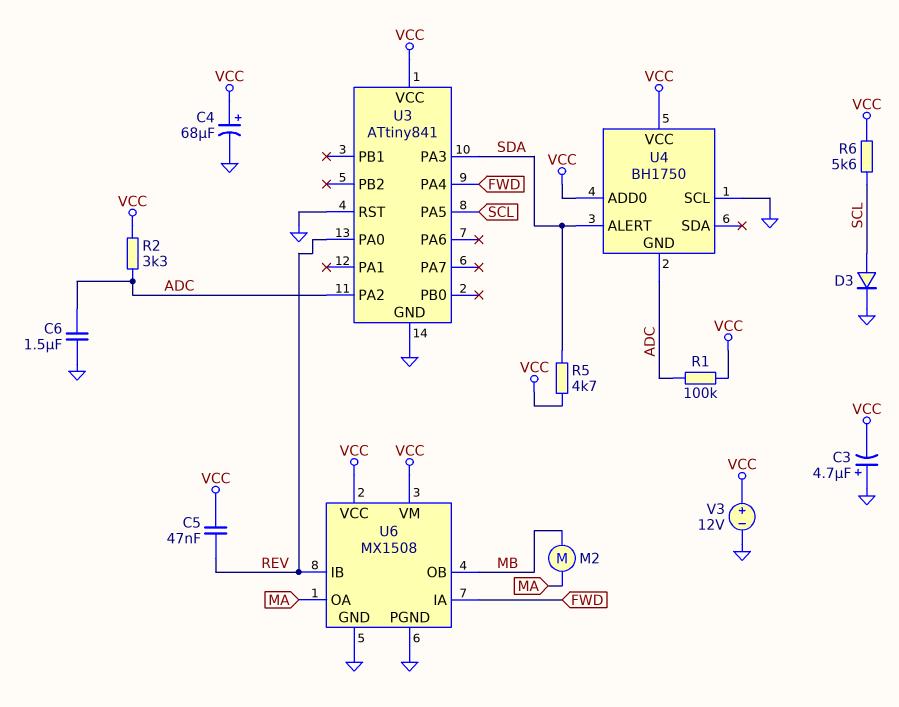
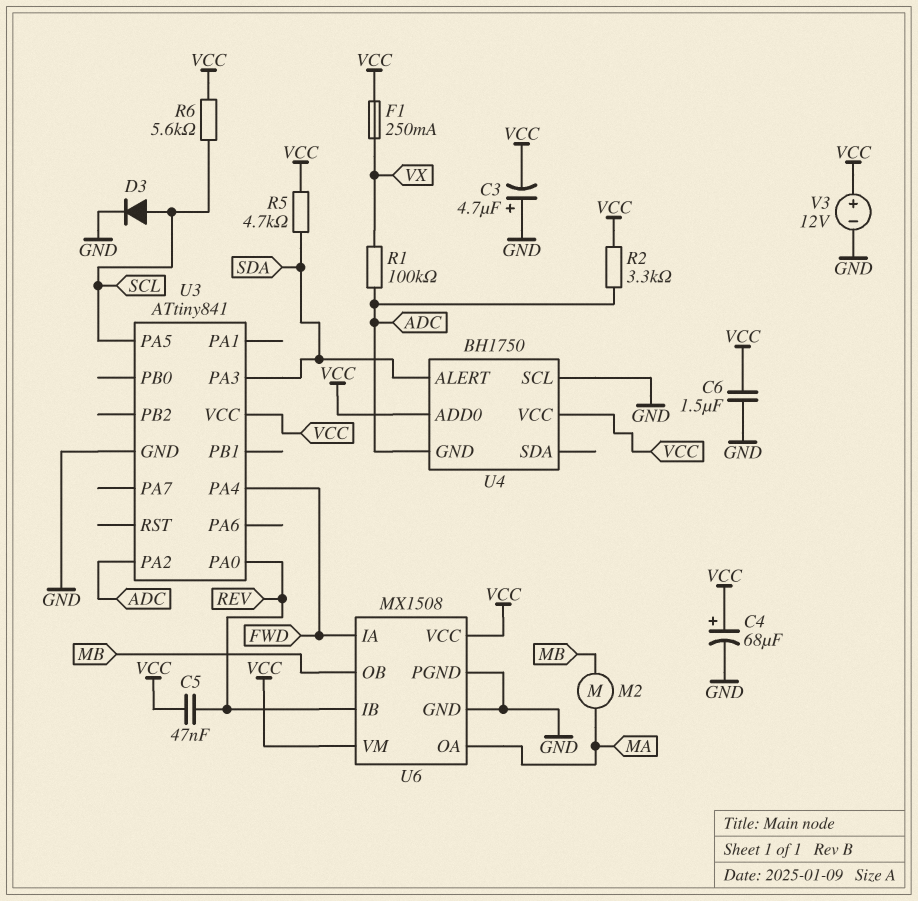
C6: 1.5uF (ADC, GND) -> 1.5uF (GND, VCC)
F1: none -> 250mA (VCC, VX)
R1: 100k (ADC, VCC) -> 100k (ADC, VX)
U3 pin RST: GND -> none

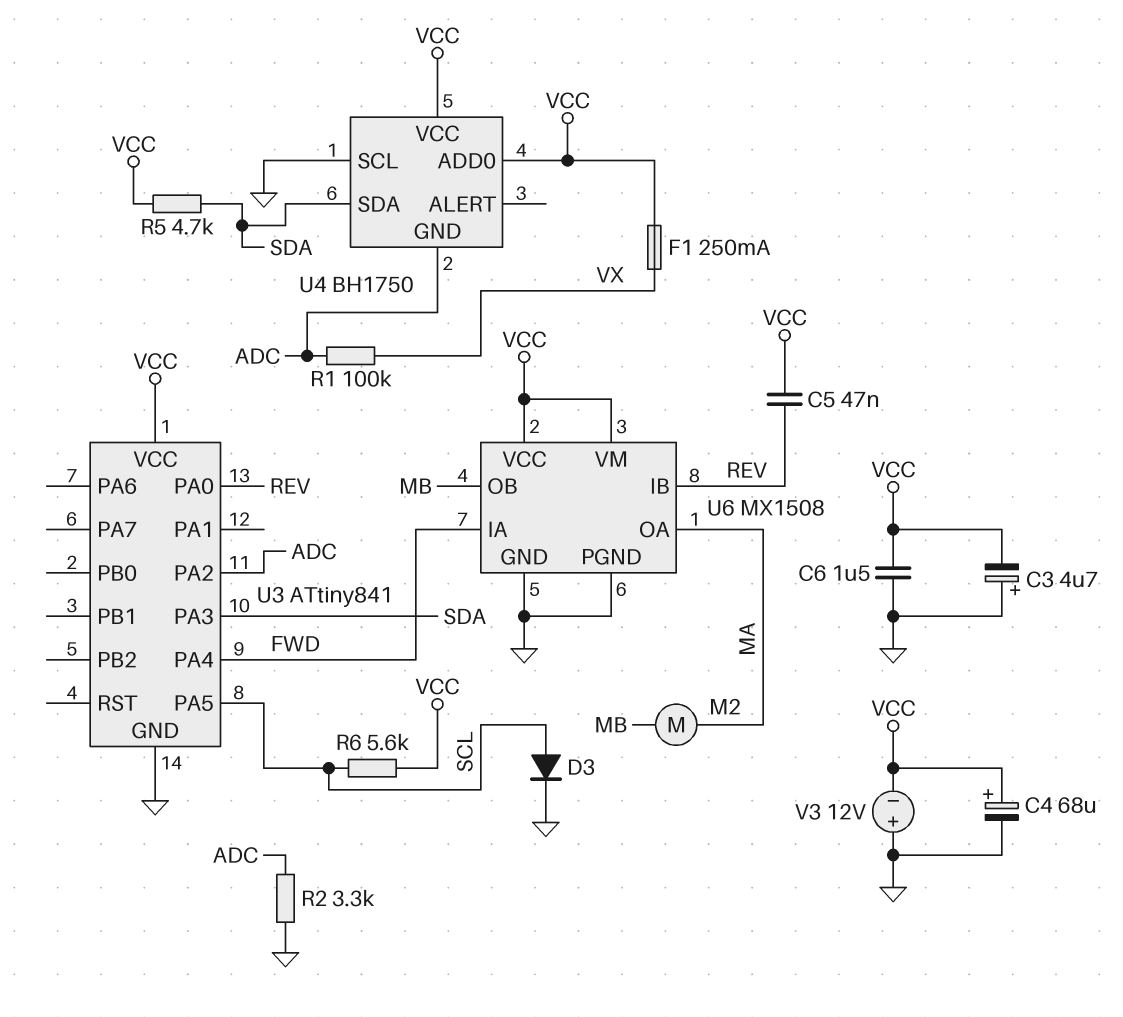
R2: 3.3k (ADC, VCC) -> 3.3k (ADC, GND)
U4 pin ALERT: SDA -> none
U4 pin SDA: none -> SDA
V3: 12V (plus VCC, minus GND) -> 12V (plus GND, minus VCC)

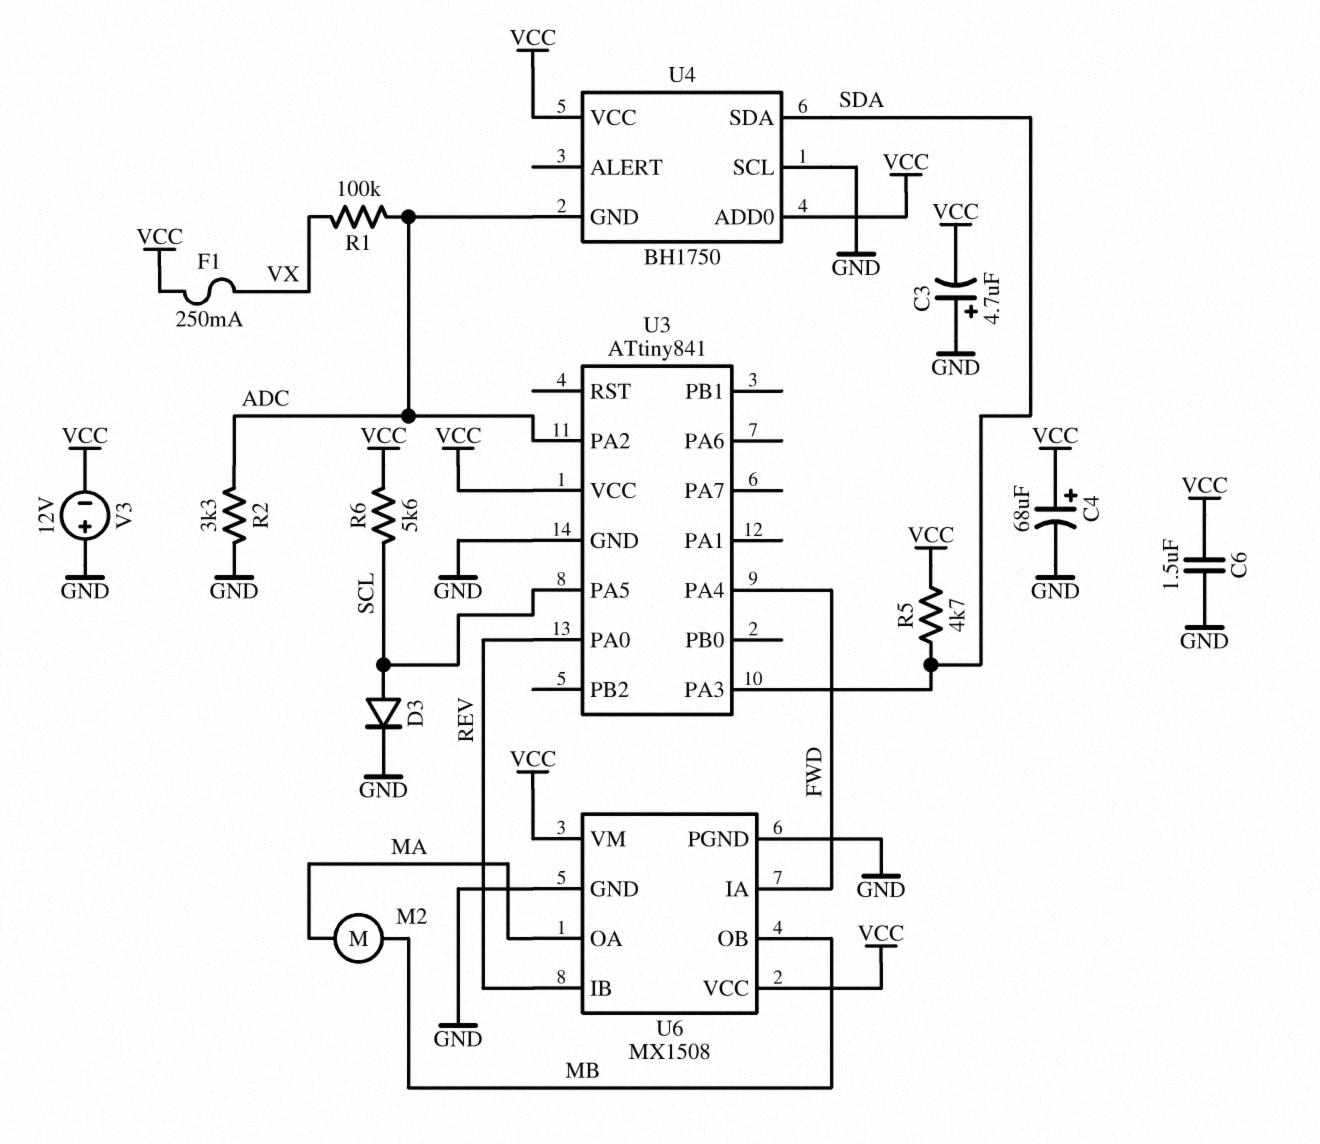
C5: 47nF (REV, VCC) -> none

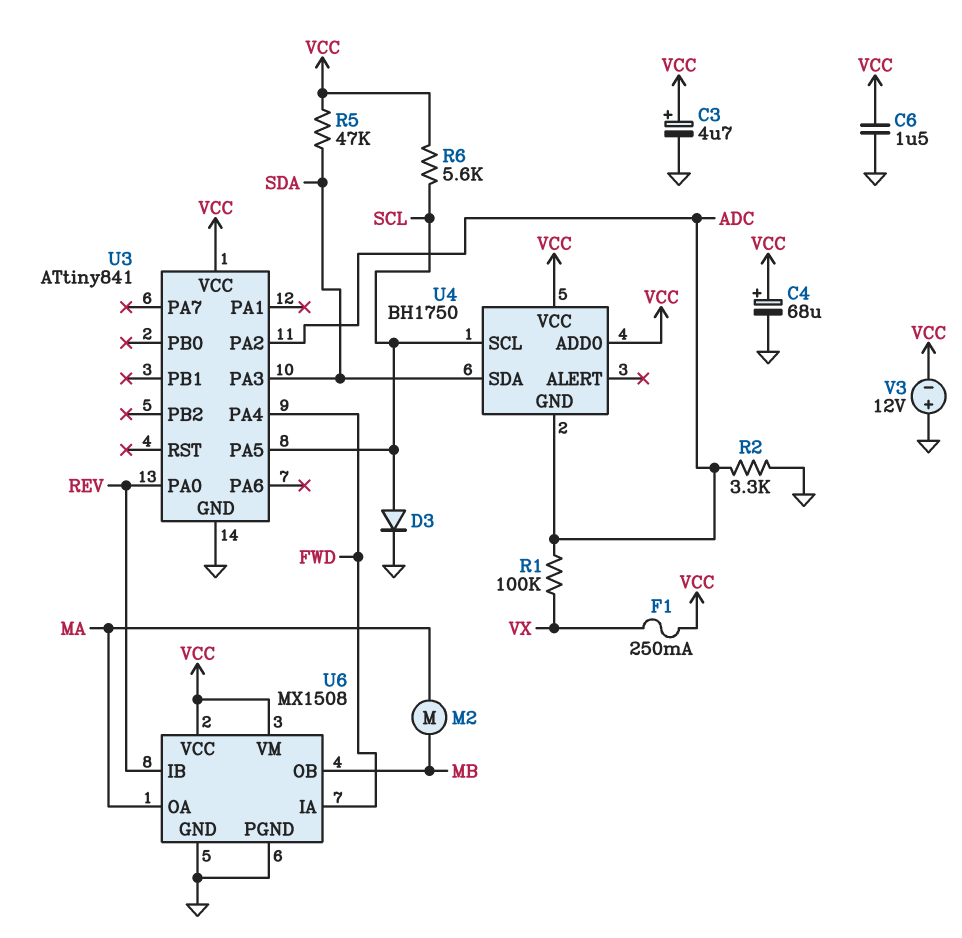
C3: 4.7uF (plus GND, minus VCC) -> 4.7uF (plus VCC, minus GND)
R5: 4.7k (SDA, VCC) -> 47k (SDA, VCC)
U4 pin SCL: GND -> SCL

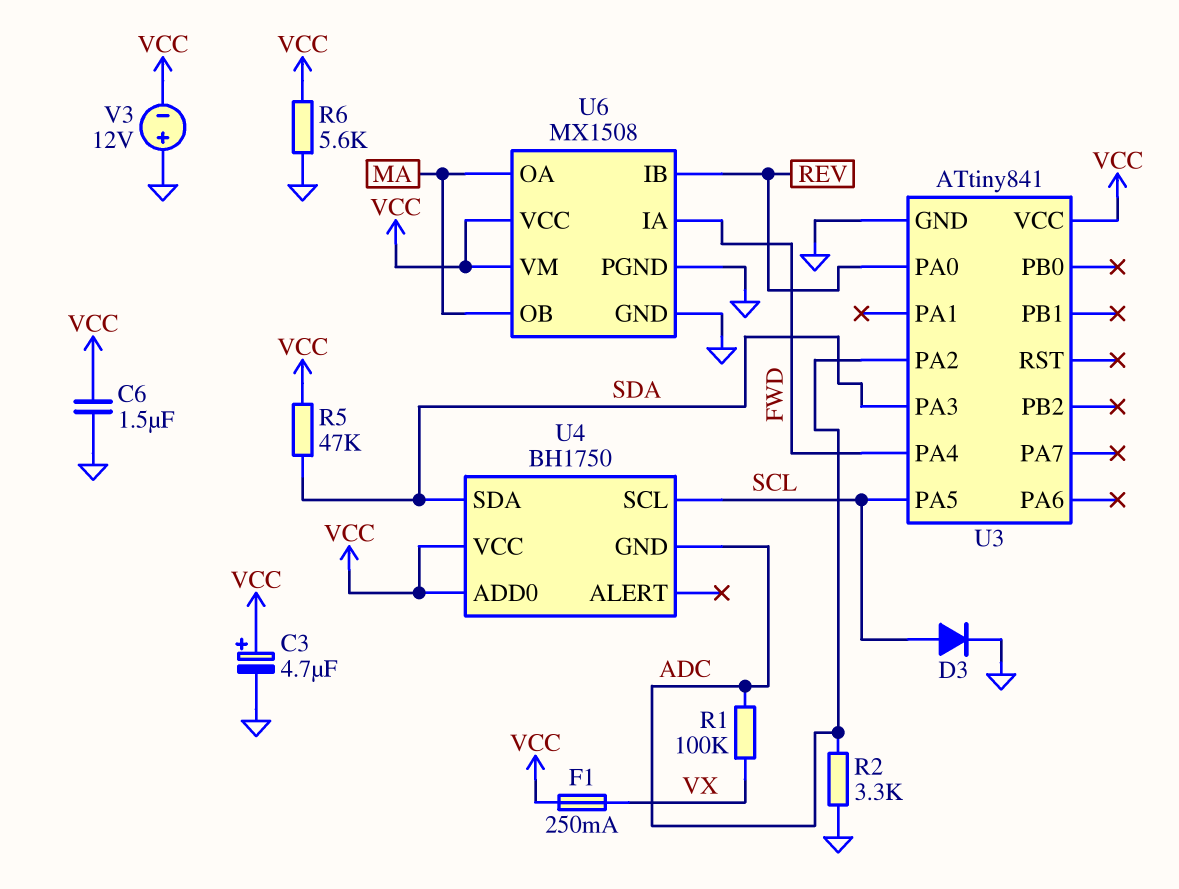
C4: 68uF (plus VCC, minus GND) -> none
M2: motor (MA, MB) -> none
R6: 5.6k (SCL, VCC) -> 5.6k (GND, VCC)
U6 pin OB: MB -> MA

